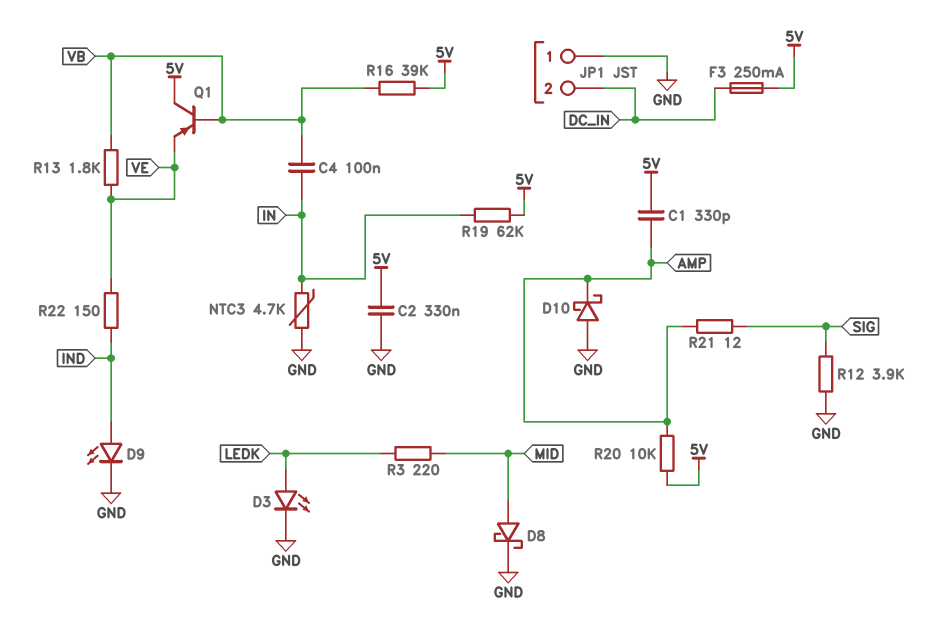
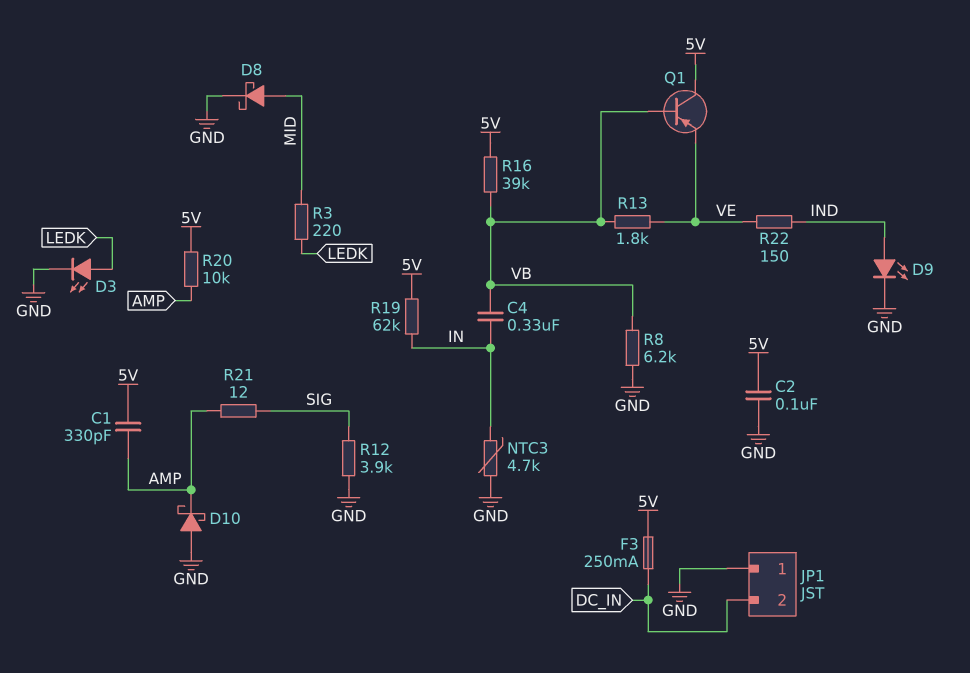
C2: 330nF (5V, GND) -> 100nF (5V, GND)
C4: 100nF (IN, VB) -> 330nF (IN, VB)
R8: none -> 6.2k (GND, VB)

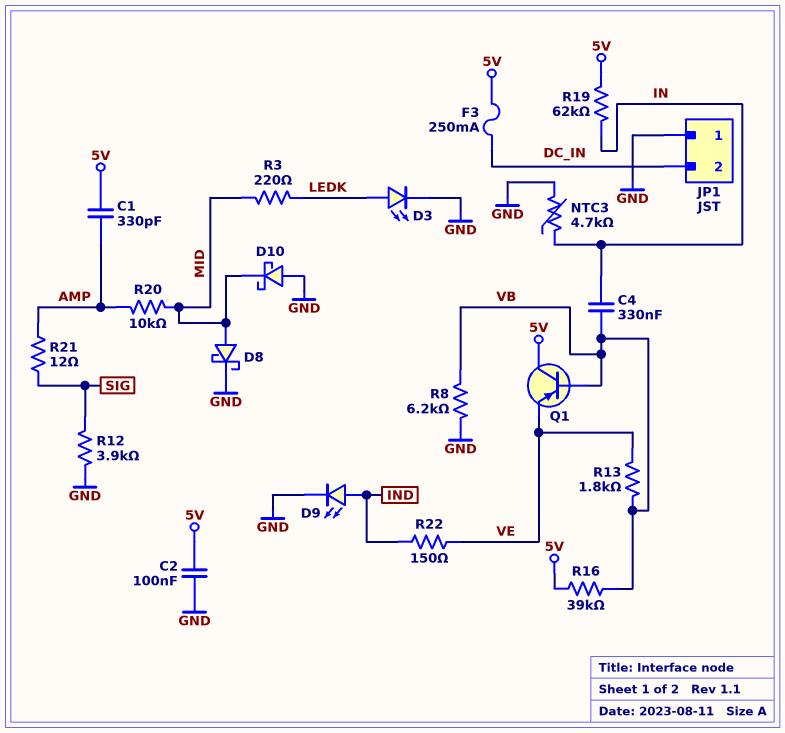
D10: schottky (A GND, K AMP) -> schottky (A GND, K MID)
R20: 10k (5V, AMP) -> 10k (AMP, MID)

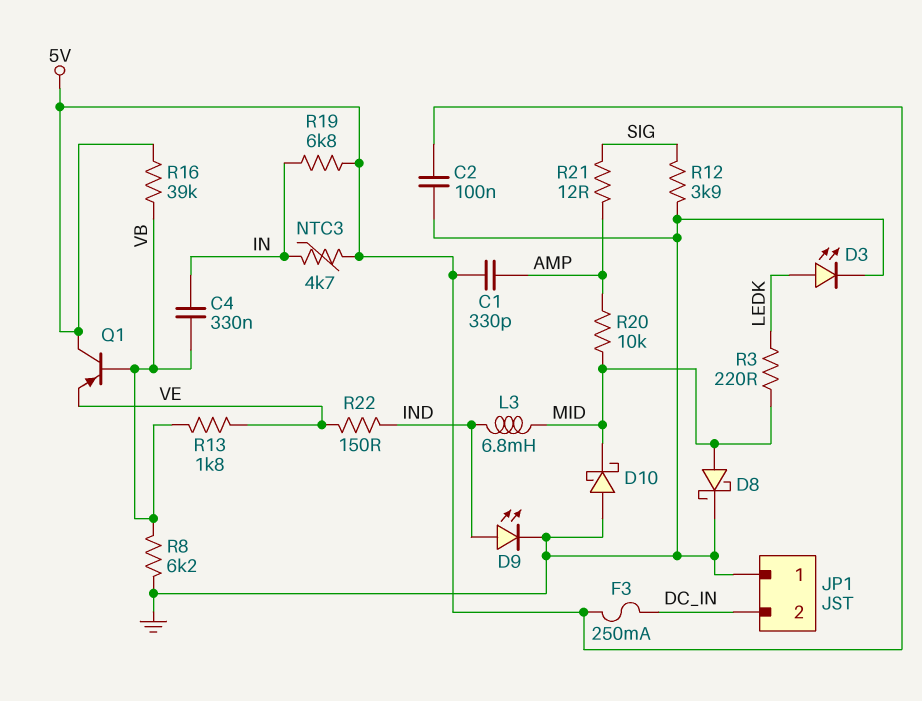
L3: none -> 6.8mH (IND, MID)
NTC3: 4.7k (GND, IN) -> 4.7k (5V, IN)
R19: 62k (5V, IN) -> 6.8k (5V, IN)

